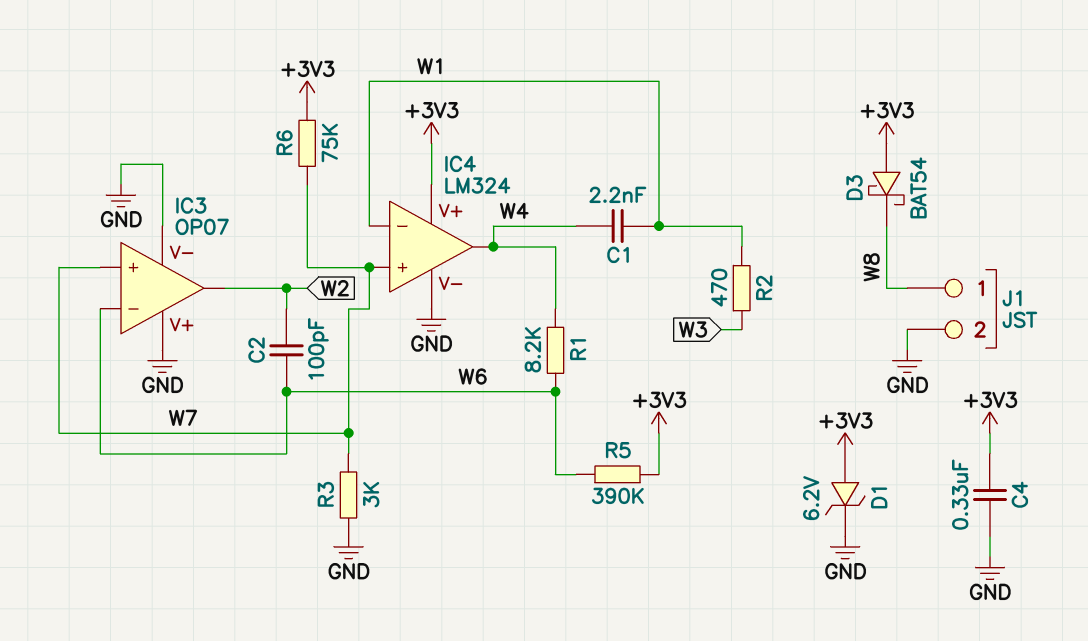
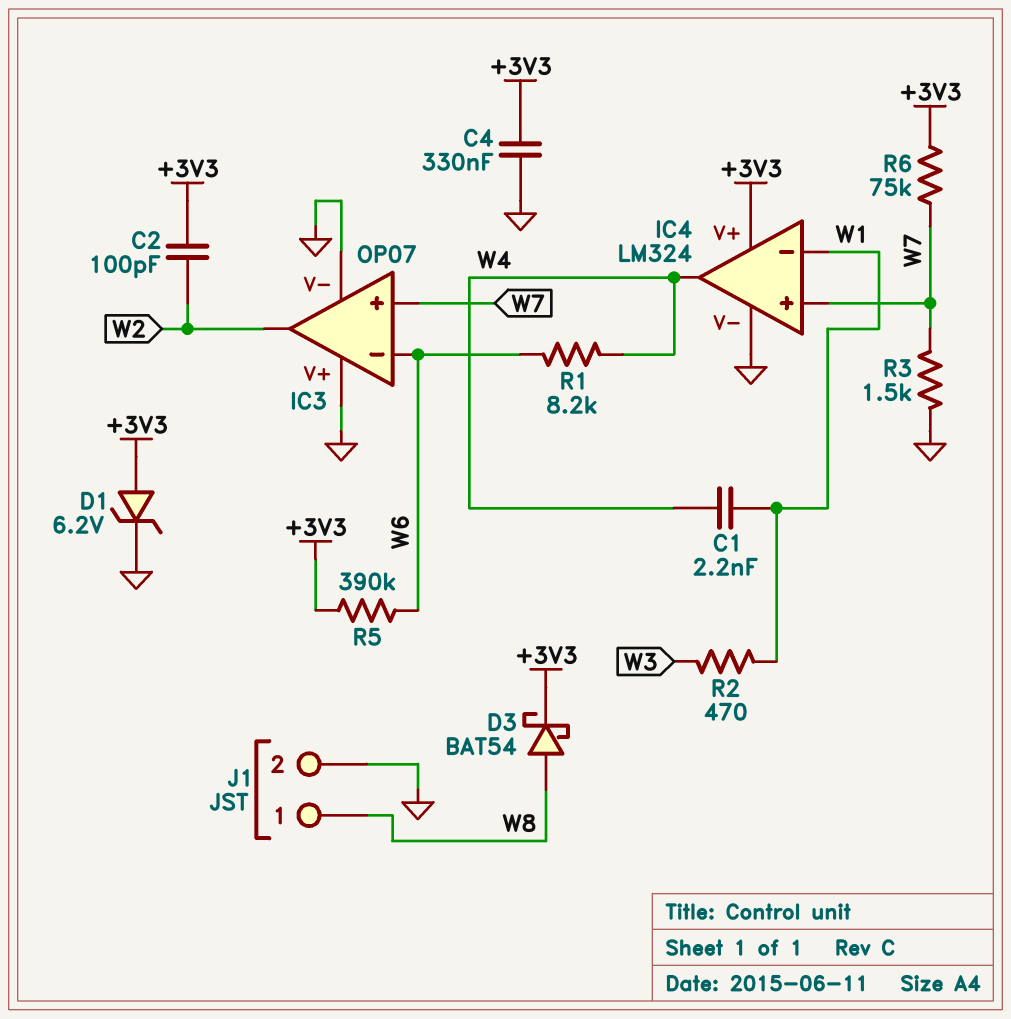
C2: 100pF (W2, W6) -> 100pF (+3V3, W2)
D3: schottky BAT54 (A +3V3, K W8) -> schottky BAT54 (A W8, K +3V3)
R3: 3k (GND, W7) -> 1.5k (GND, W7)

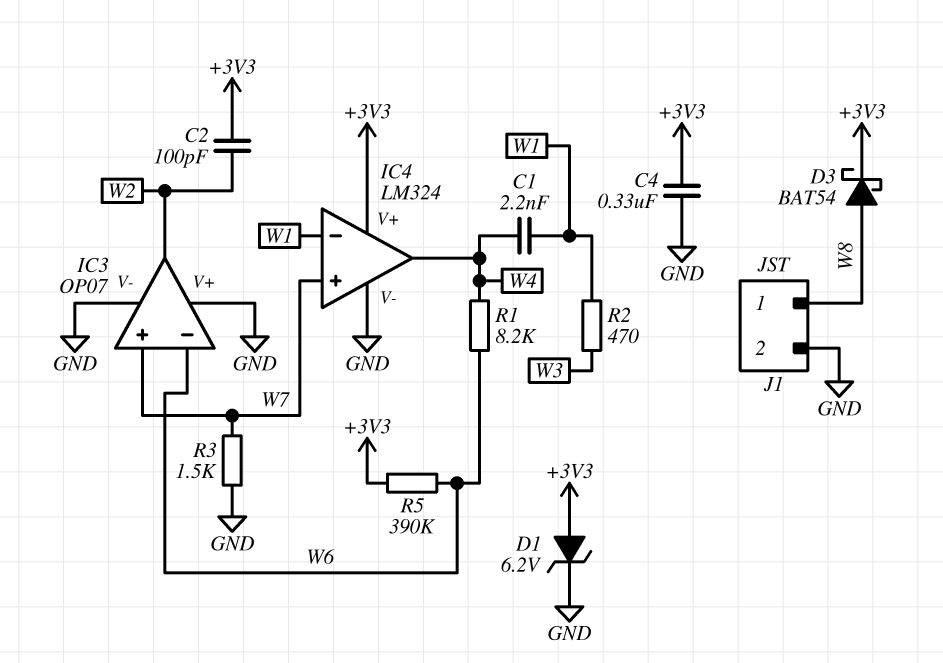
R6: 75k (+3V3, W7) -> none

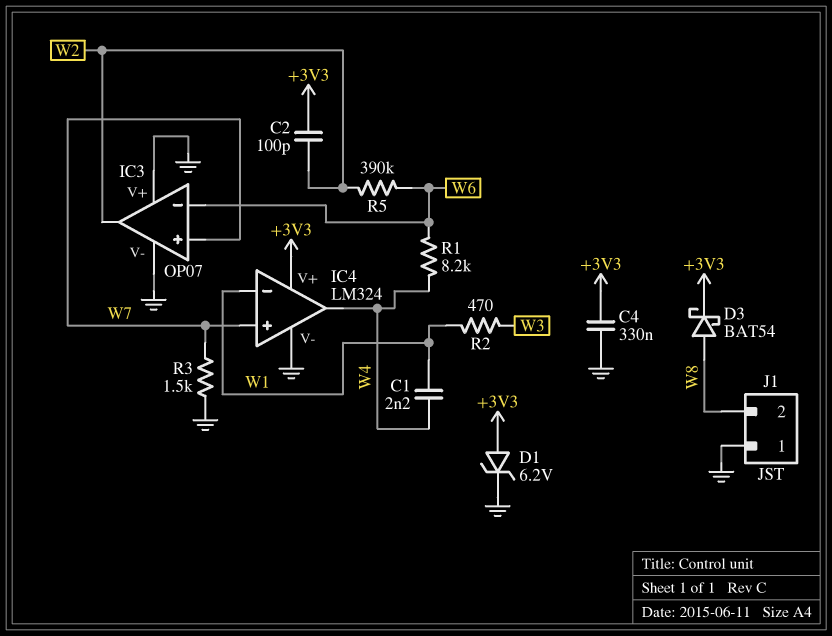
J1 pin 1: W8 -> GND
J1 pin 2: GND -> W8
R5: 390k (+3V3, W6) -> 390k (W2, W6)

